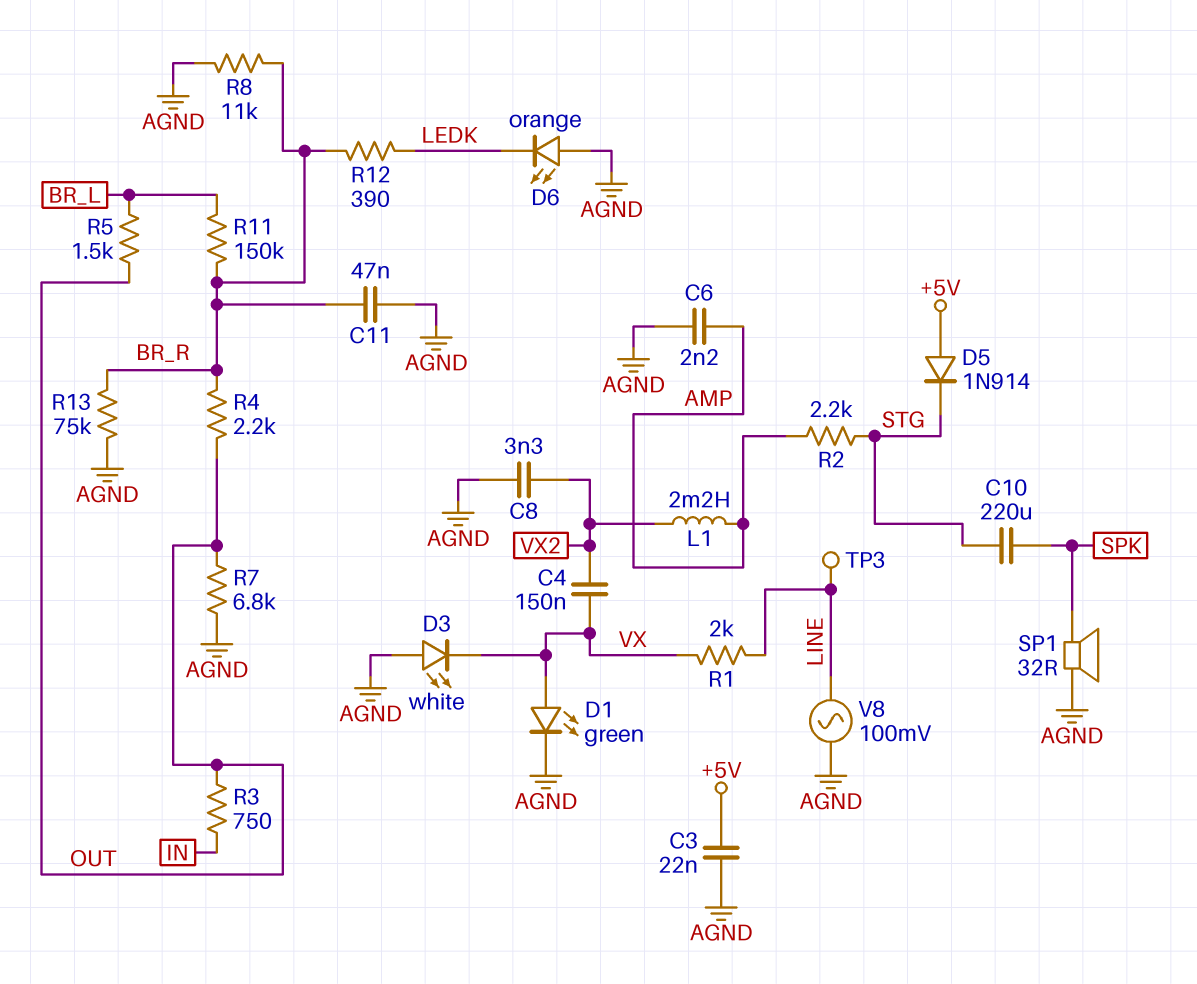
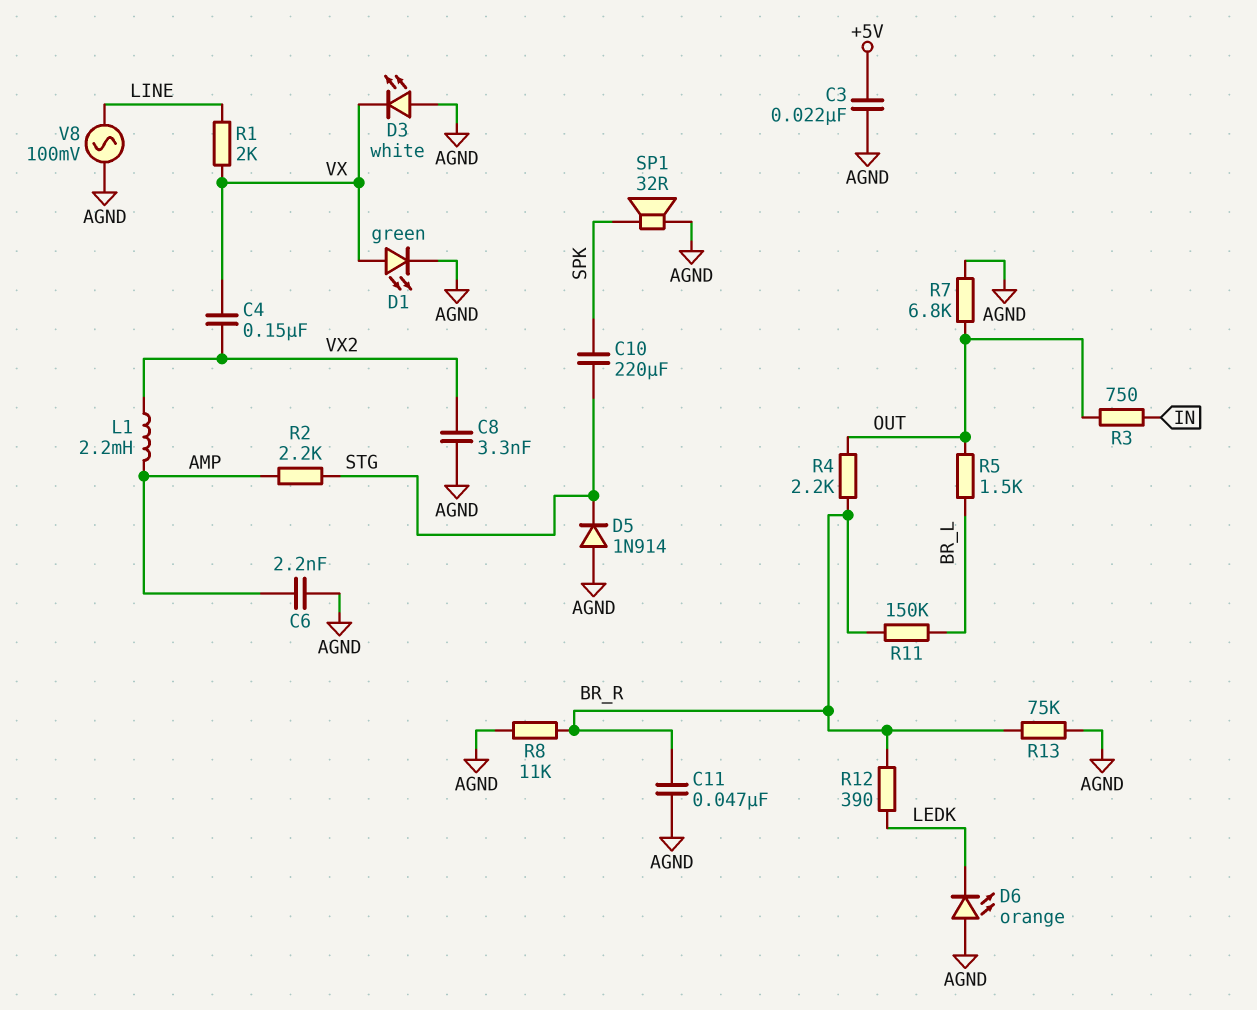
D5: diode 1N914 (A +5V, K STG) -> diode 1N914 (A AGND, K STG)
TP3: test point (LINE) -> none

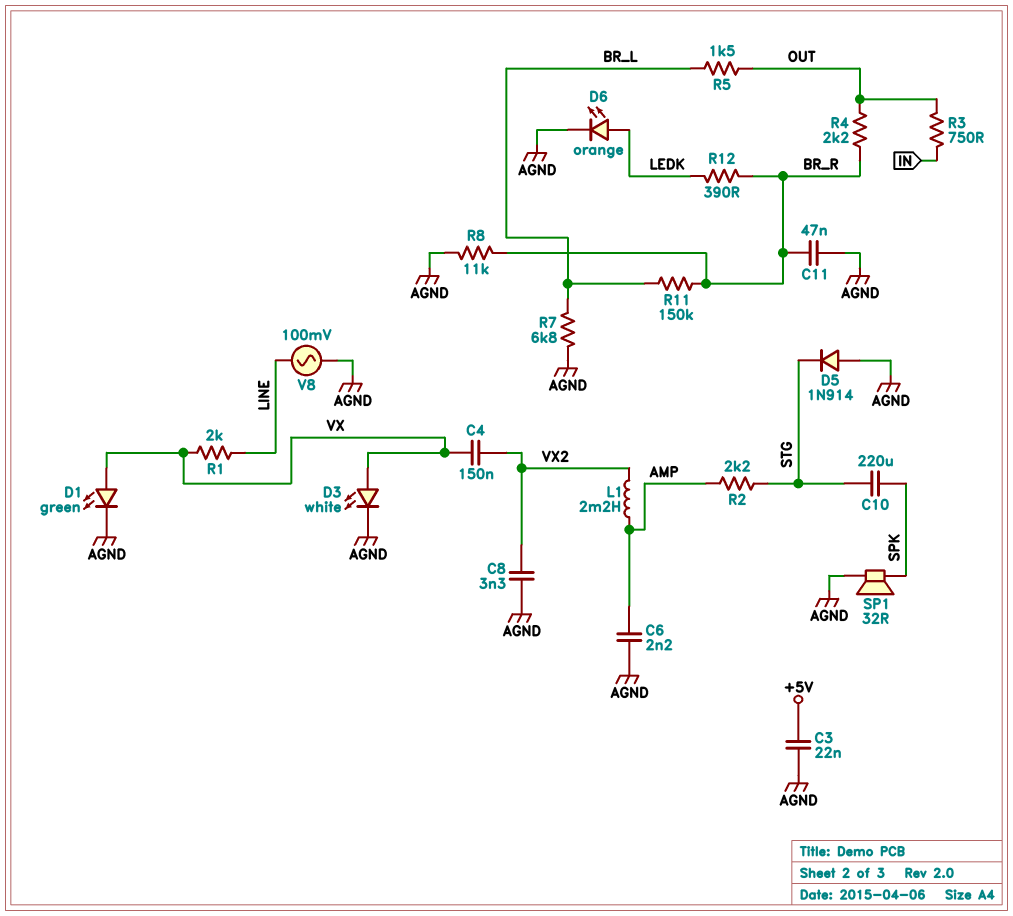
D3: LED white (A AGND, K VX) -> LED white (A VX, K AGND)
D6: LED orange (A AGND, K LEDK) -> LED orange (A LEDK, K AGND)
R7: 6.8k (AGND, OUT) -> 6.8k (AGND, BR_L)
R13: 75k (AGND, BR_R) -> none

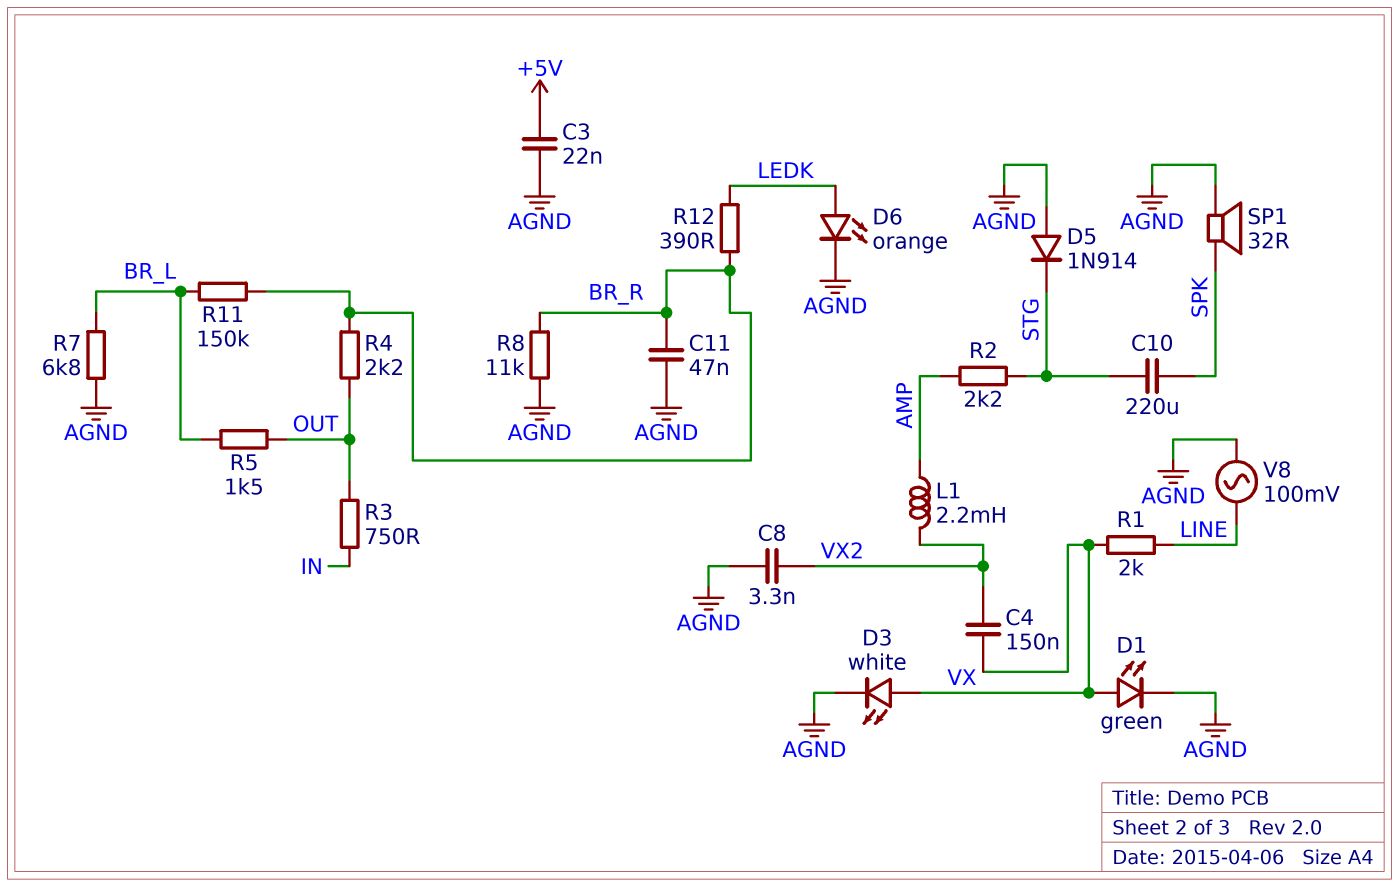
C6: 2.2nF (AGND, AMP) -> none

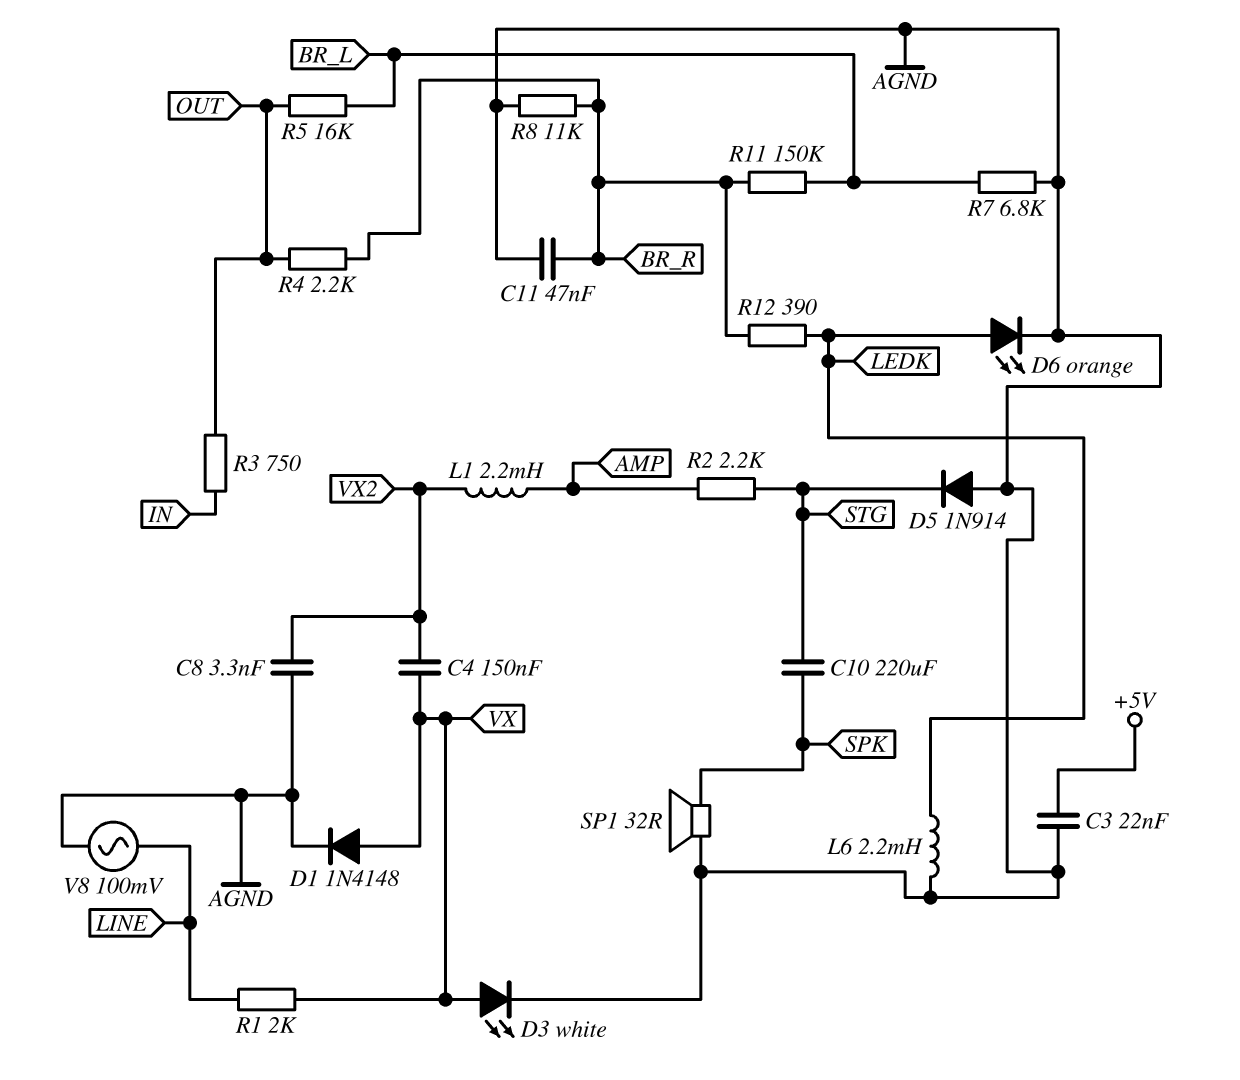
D1: LED green (A VX, K AGND) -> diode 1N4148 (A VX, K AGND)
L6: none -> 2.2mH (AGND, LEDK)
R5: 1.5k (BR_L, OUT) -> 16k (BR_L, OUT)

